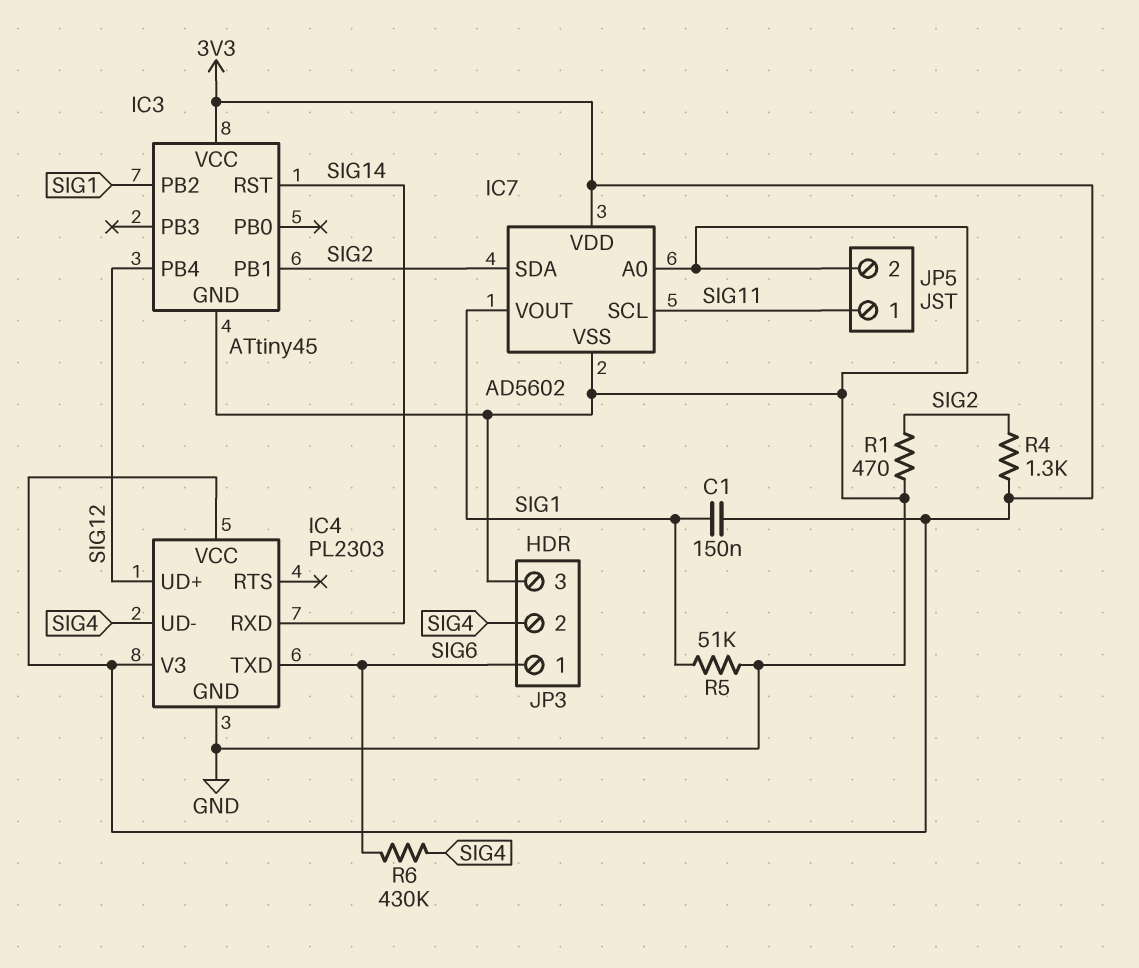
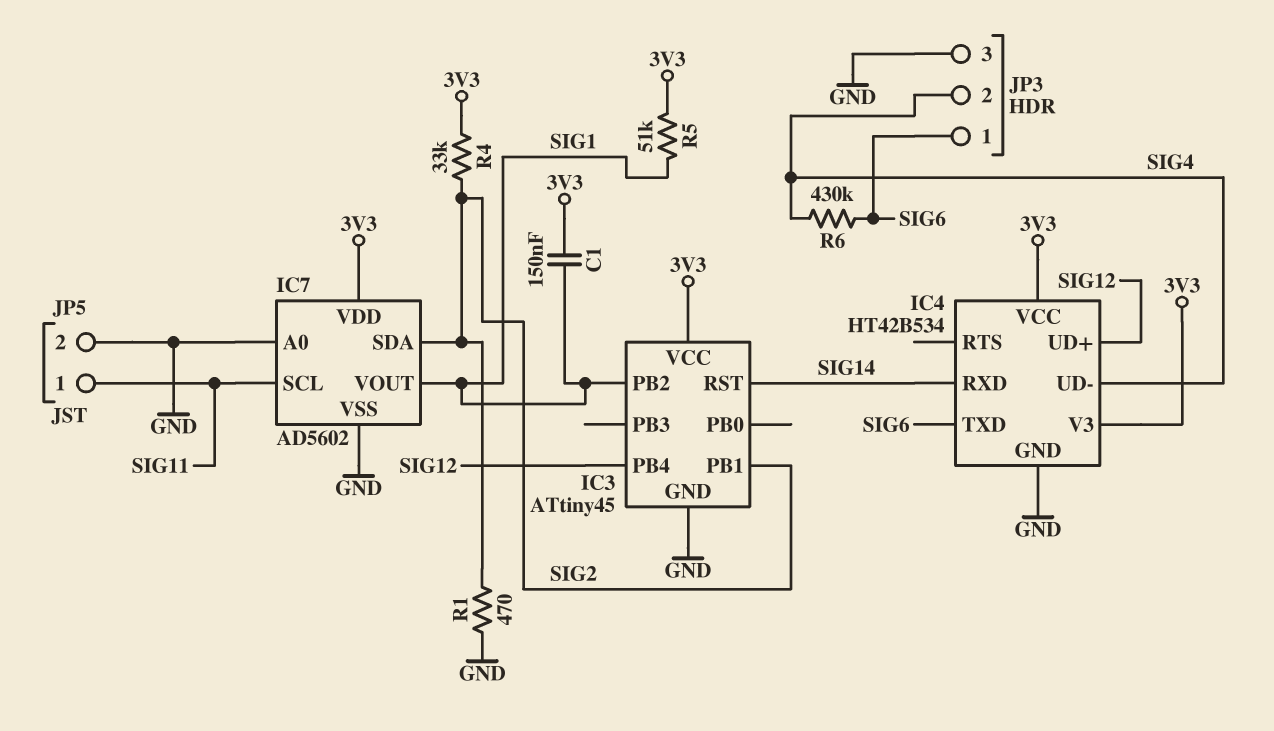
IC4: PL2303 -> HT42B534
R4: 1.3k (3V3, SIG2) -> 33k (3V3, SIG2)
R5: 51k (GND, SIG1) -> 51k (3V3, SIG1)

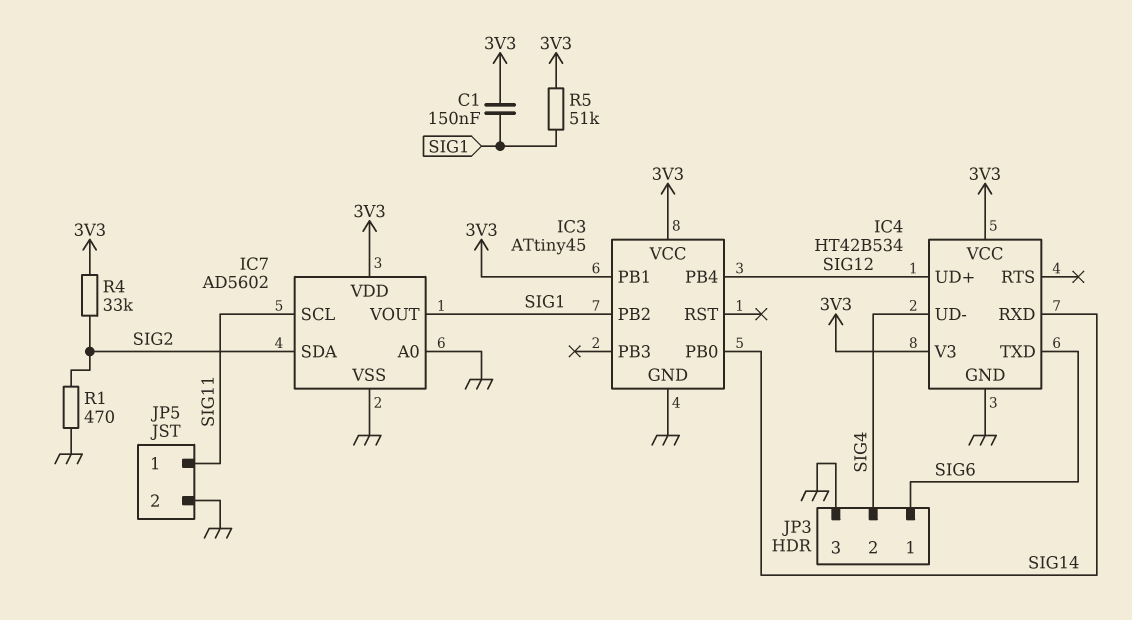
IC3 pin PB0: none -> SIG14
IC3 pin PB1: SIG2 -> 3V3
IC3 pin RST: SIG14 -> none
R6: 430k (SIG4, SIG6) -> none

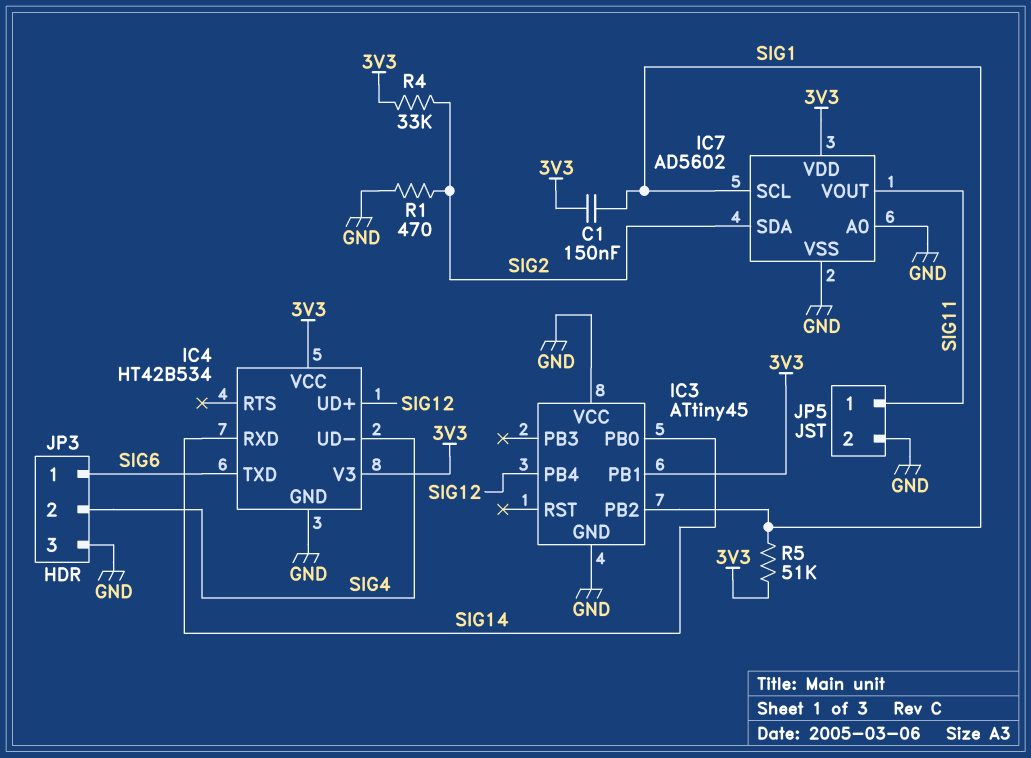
IC3 pin VCC: 3V3 -> GND
IC7 pin SCL: SIG11 -> SIG1
IC7 pin VOUT: SIG1 -> SIG11

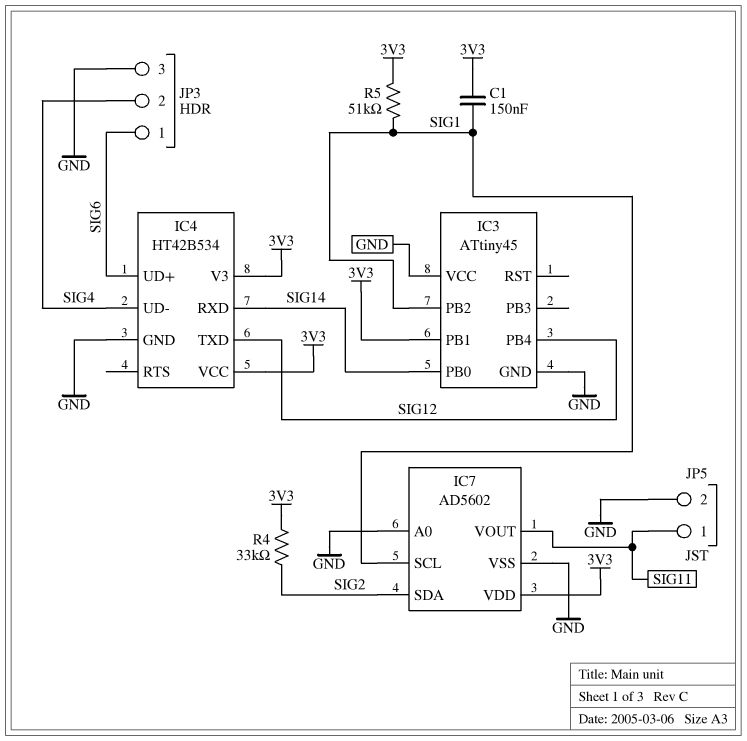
IC4 pin TXD: SIG6 -> SIG12
IC4 pin UD+: SIG12 -> SIG6
R1: 470 (GND, SIG2) -> none

